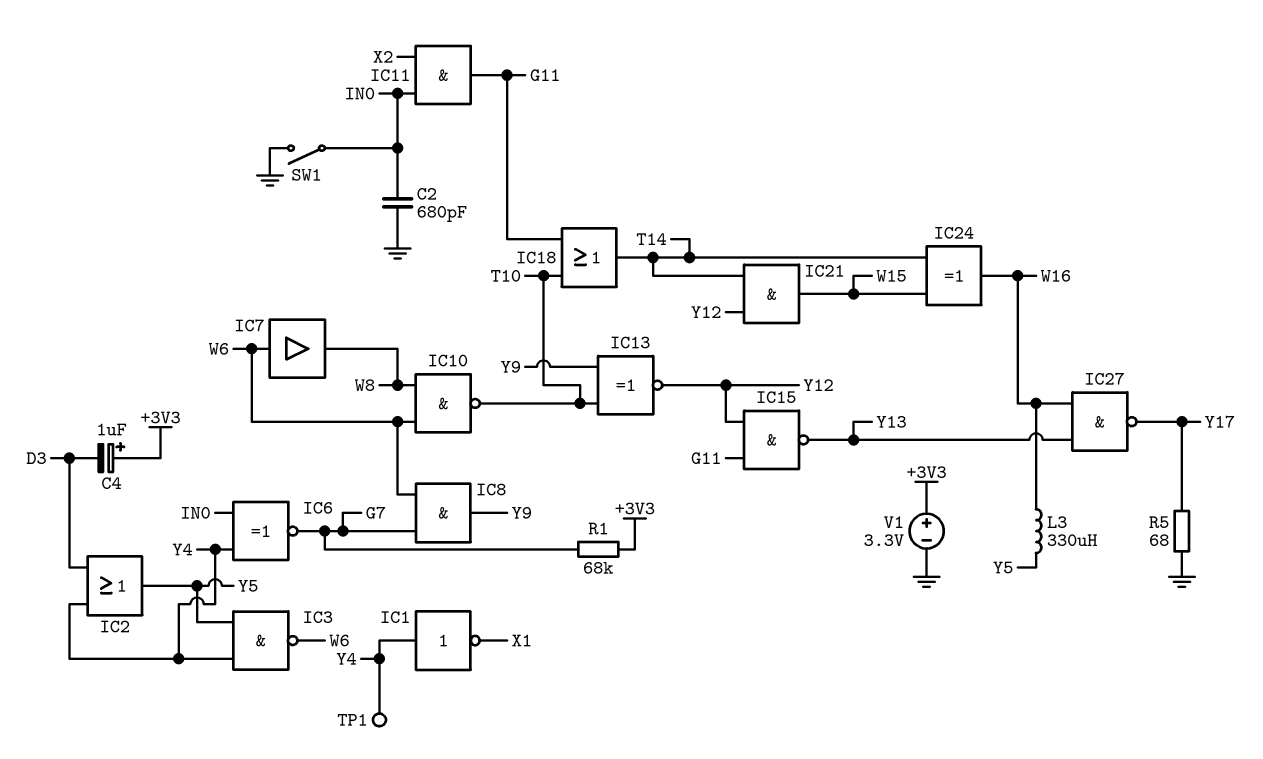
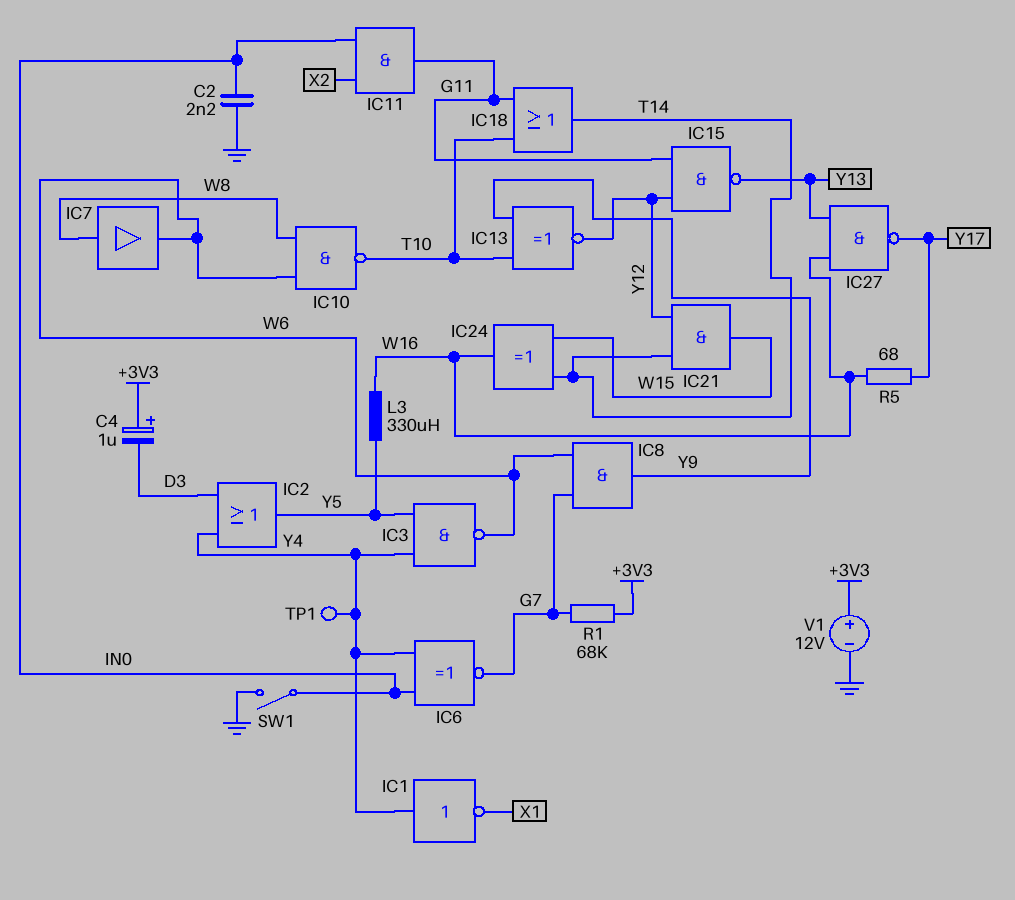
C2: 680pF (GND, IN0) -> 2.2nF (GND, IN0)
IC7: buffer (in W6, out W8) -> buffer (in W8, out W6)
R5: 68 (GND, Y17) -> 68 (W16, Y17)
V1: 3.3V (plus +3V3, minus GND) -> 12V (plus +3V3, minus GND)

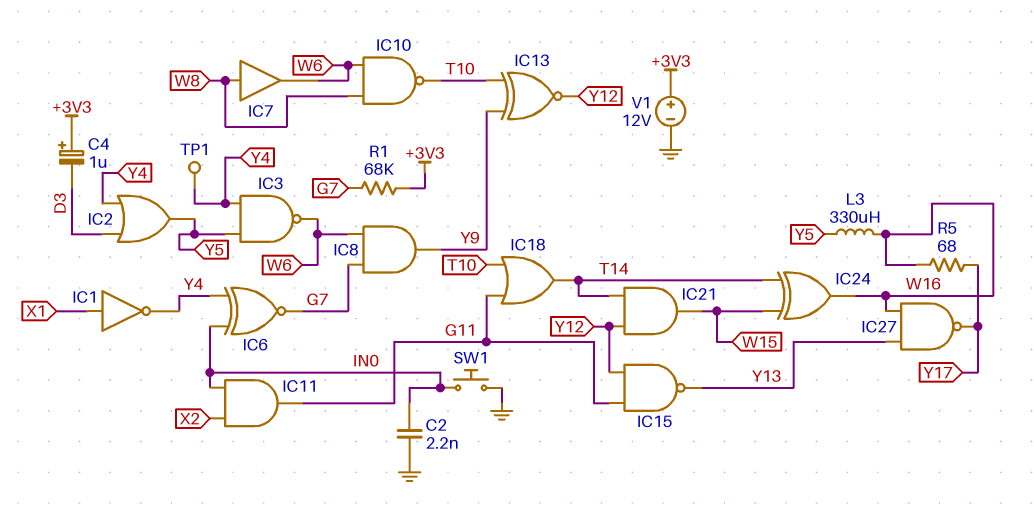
IC1: NOT (in Y4, out X1) -> NOT (in X1, out Y4)
SW1: switch (GND, IN0) -> button (GND, IN0)

